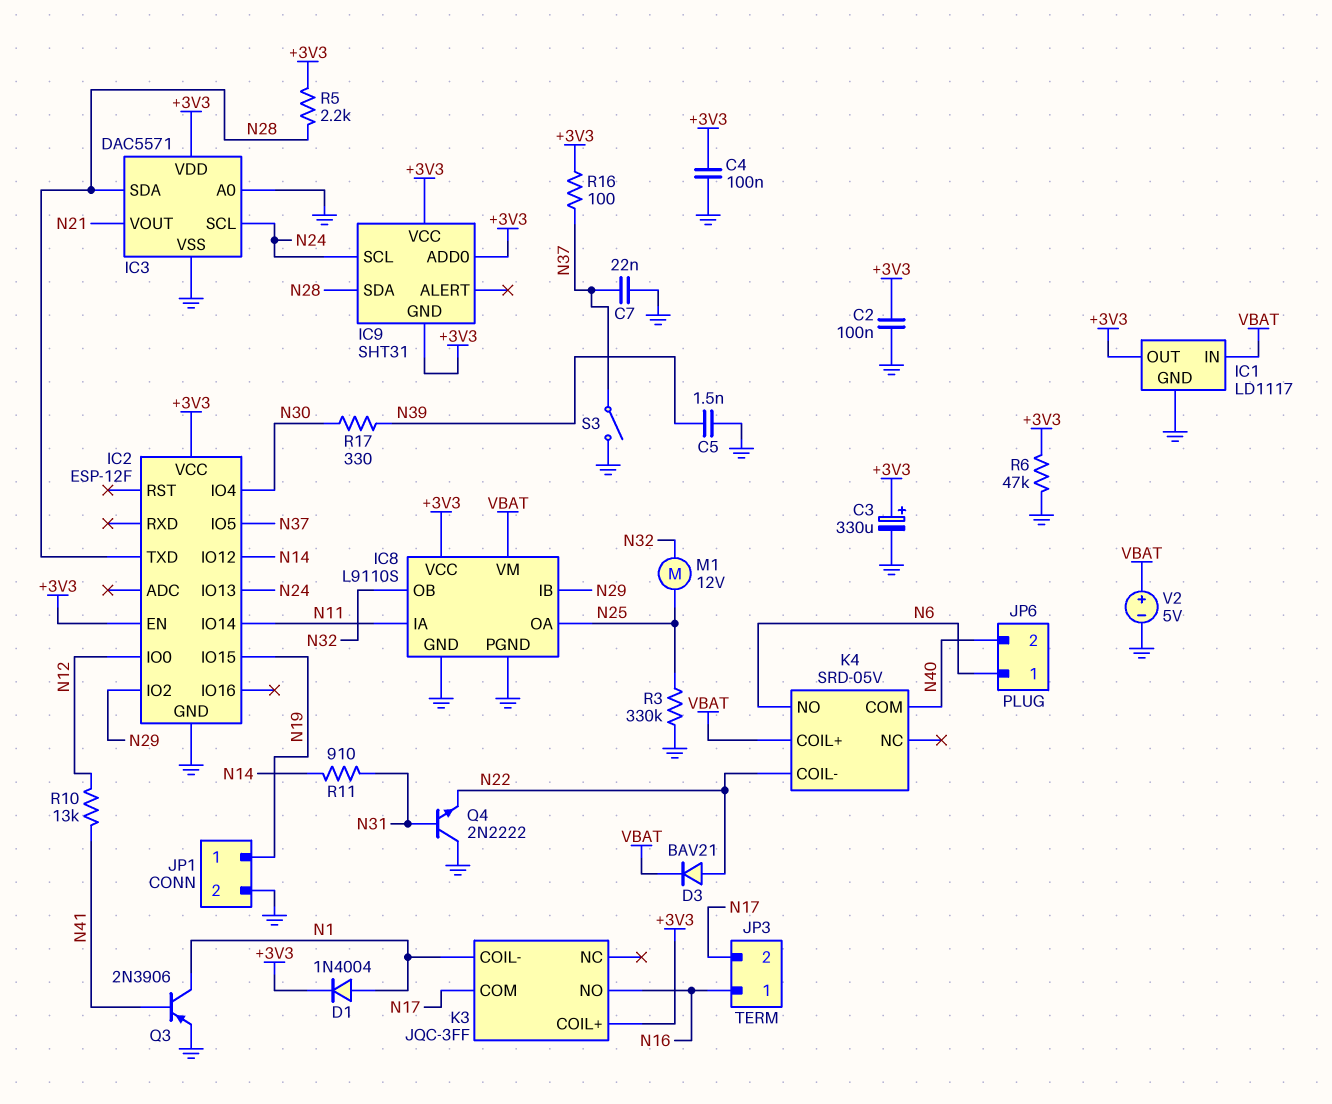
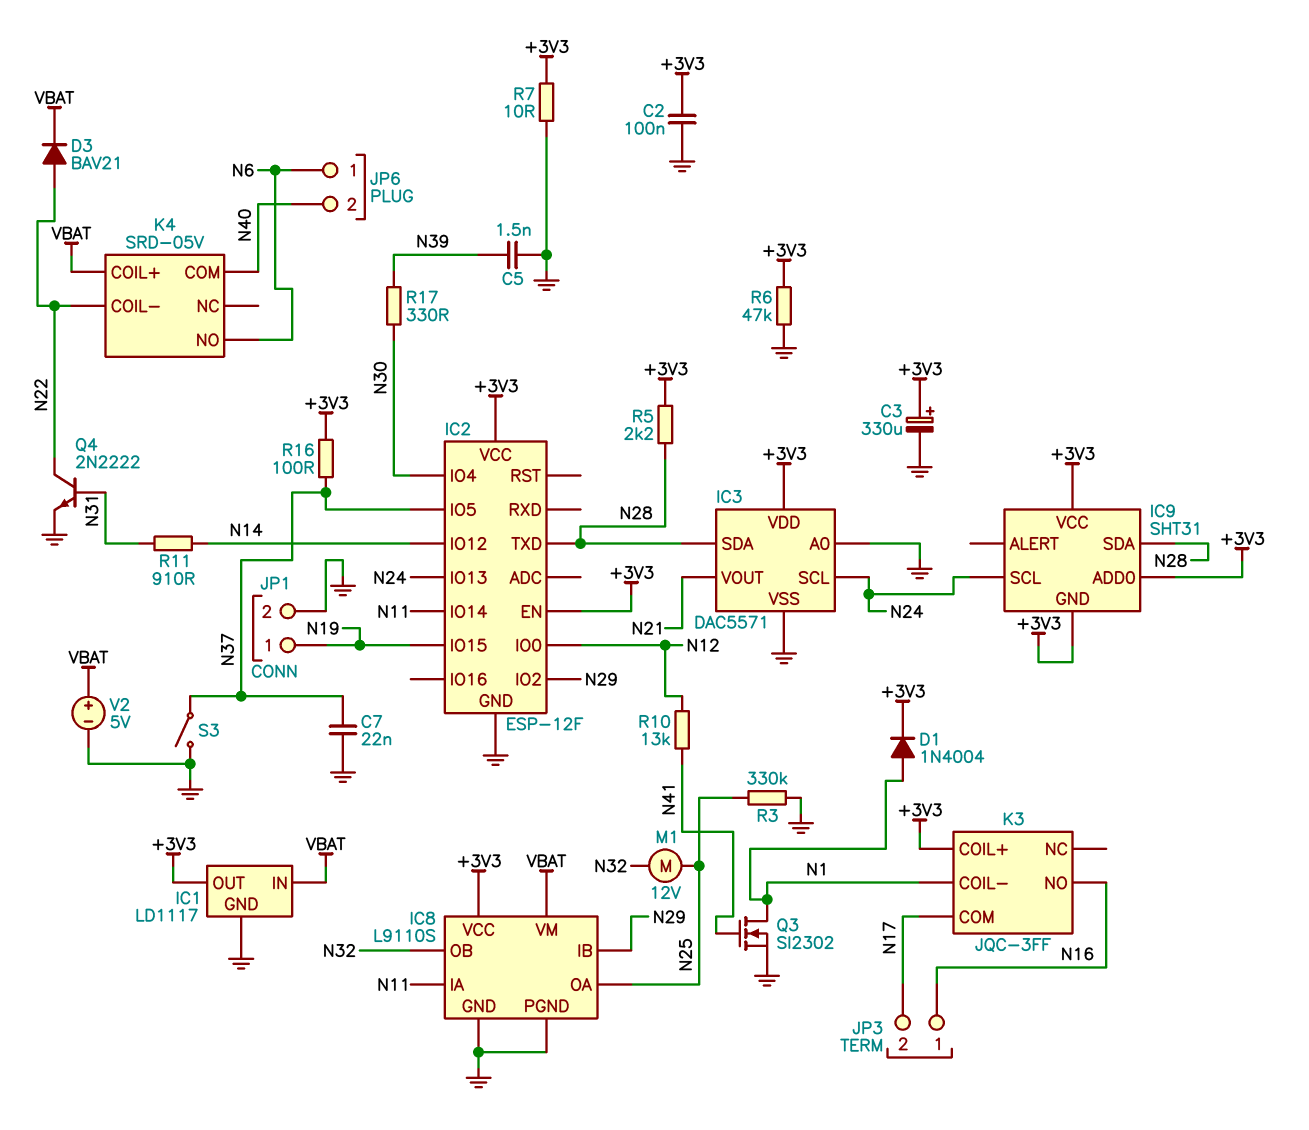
C4: 100nF (+3V3, GND) -> none
Q3: PNP 2N3906 (B N41, C N1, E GND) -> NMOS SI2302 (G N41, D N1, S GND)
Q4: NPN 2N2222 (B N31, C GND, E N22) -> NPN 2N2222 (B N31, C N22, E GND)
R7: none -> 10 (+3V3, GND)

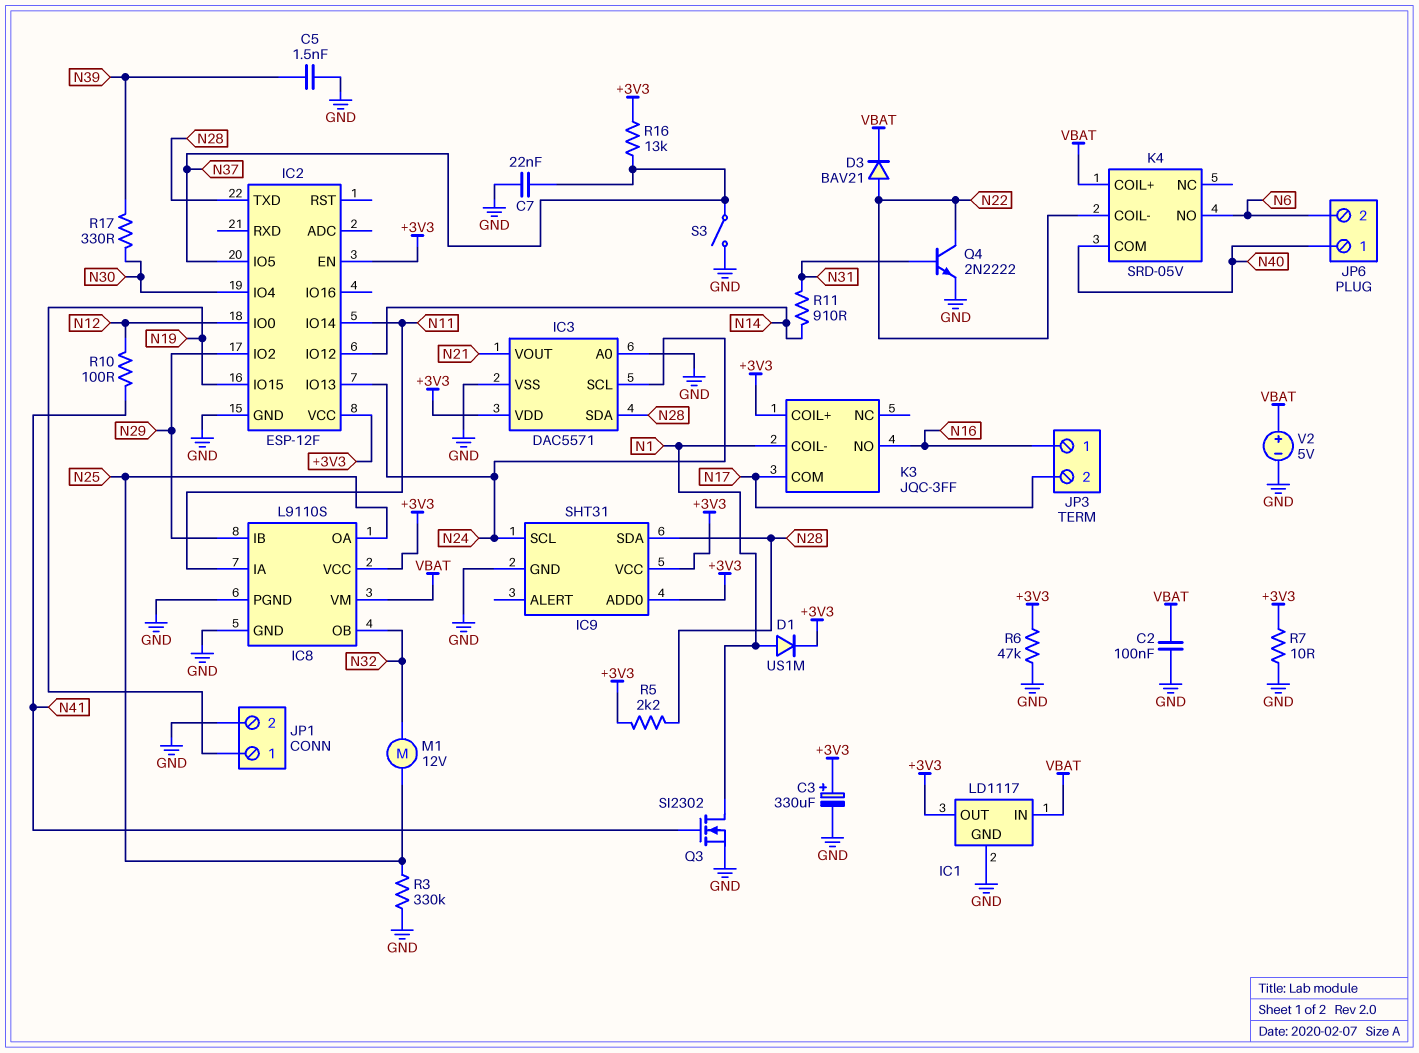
C2: 100nF (+3V3, GND) -> 100nF (GND, VBAT)
D1: diode 1N4004 (A N1, K +3V3) -> diode US1M (A N1, K +3V3)
IC9 pin GND: +3V3 -> GND
JP6 pin 1: N6 -> N40
JP6 pin 2: N40 -> N6
R10: 13k (N12, N41) -> 100 (N12, N41)
R16: 100 (+3V3, N37) -> 13k (+3V3, N37)

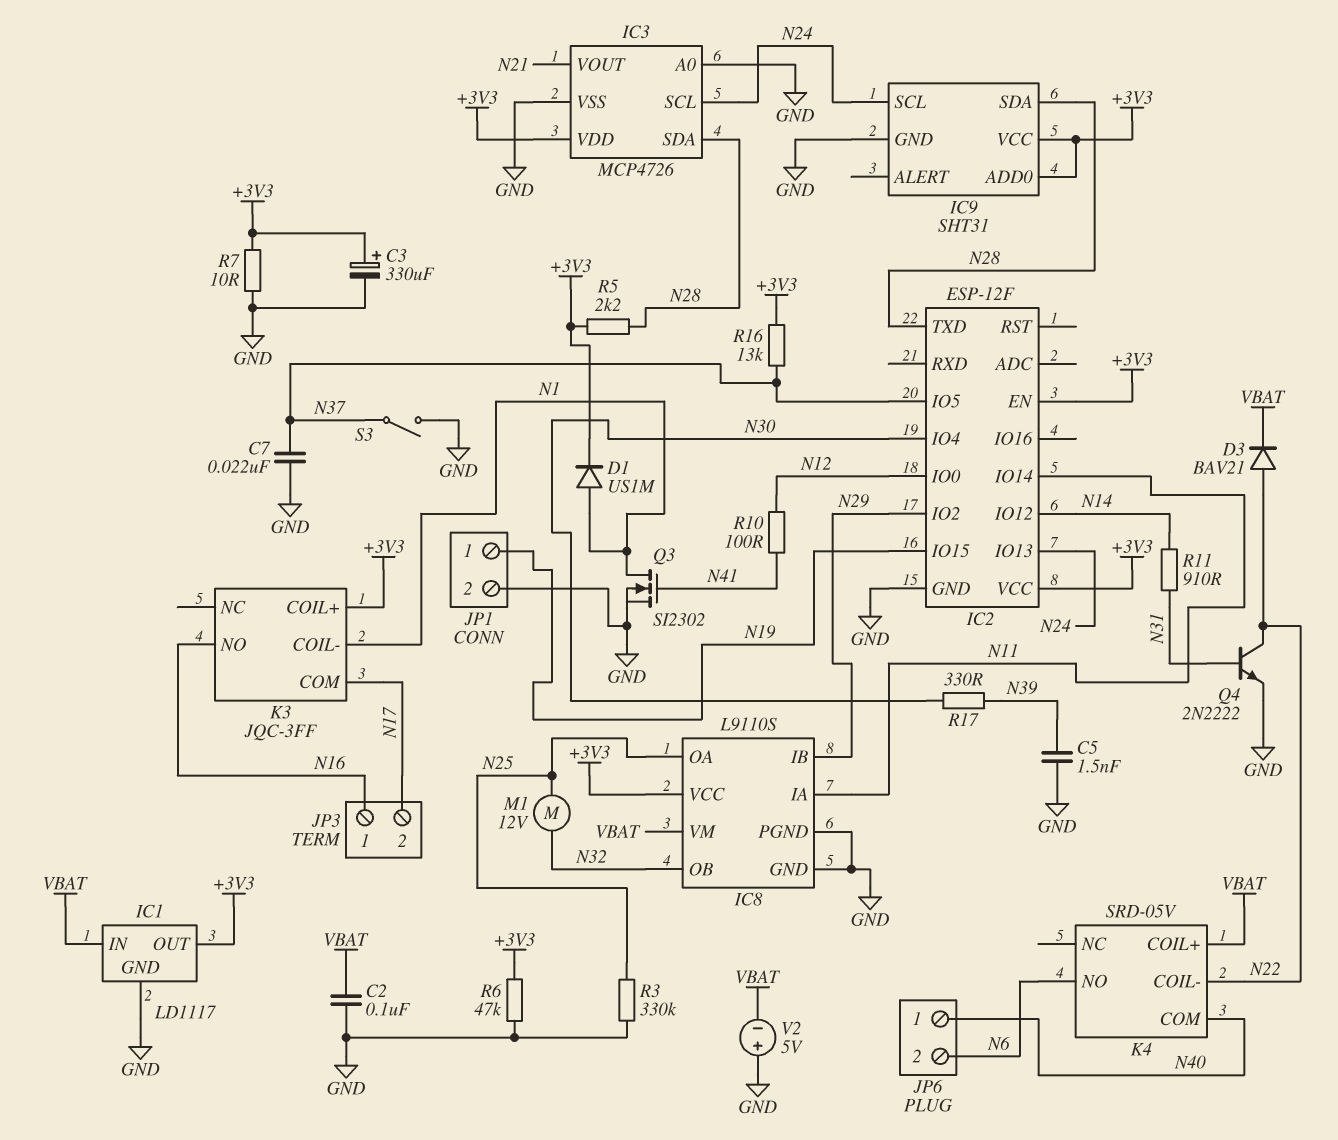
IC3: DAC5571 -> MCP4726
V2: 5V (plus VBAT, minus GND) -> 5V (plus GND, minus VBAT)

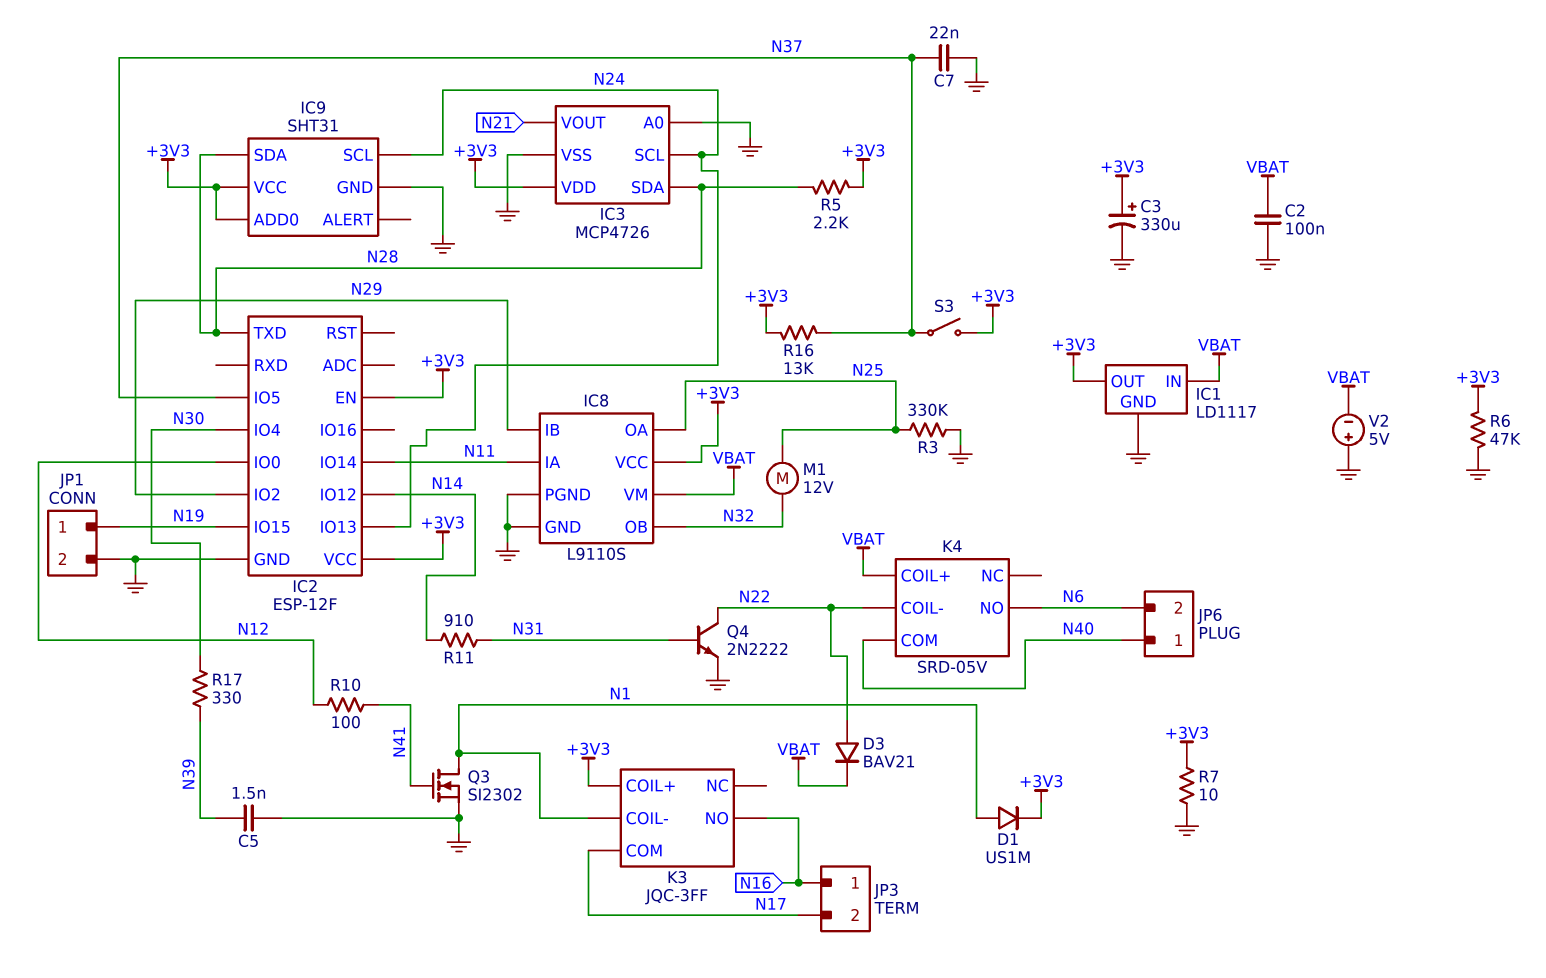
S3: switch (GND, N37) -> switch (+3V3, N37)

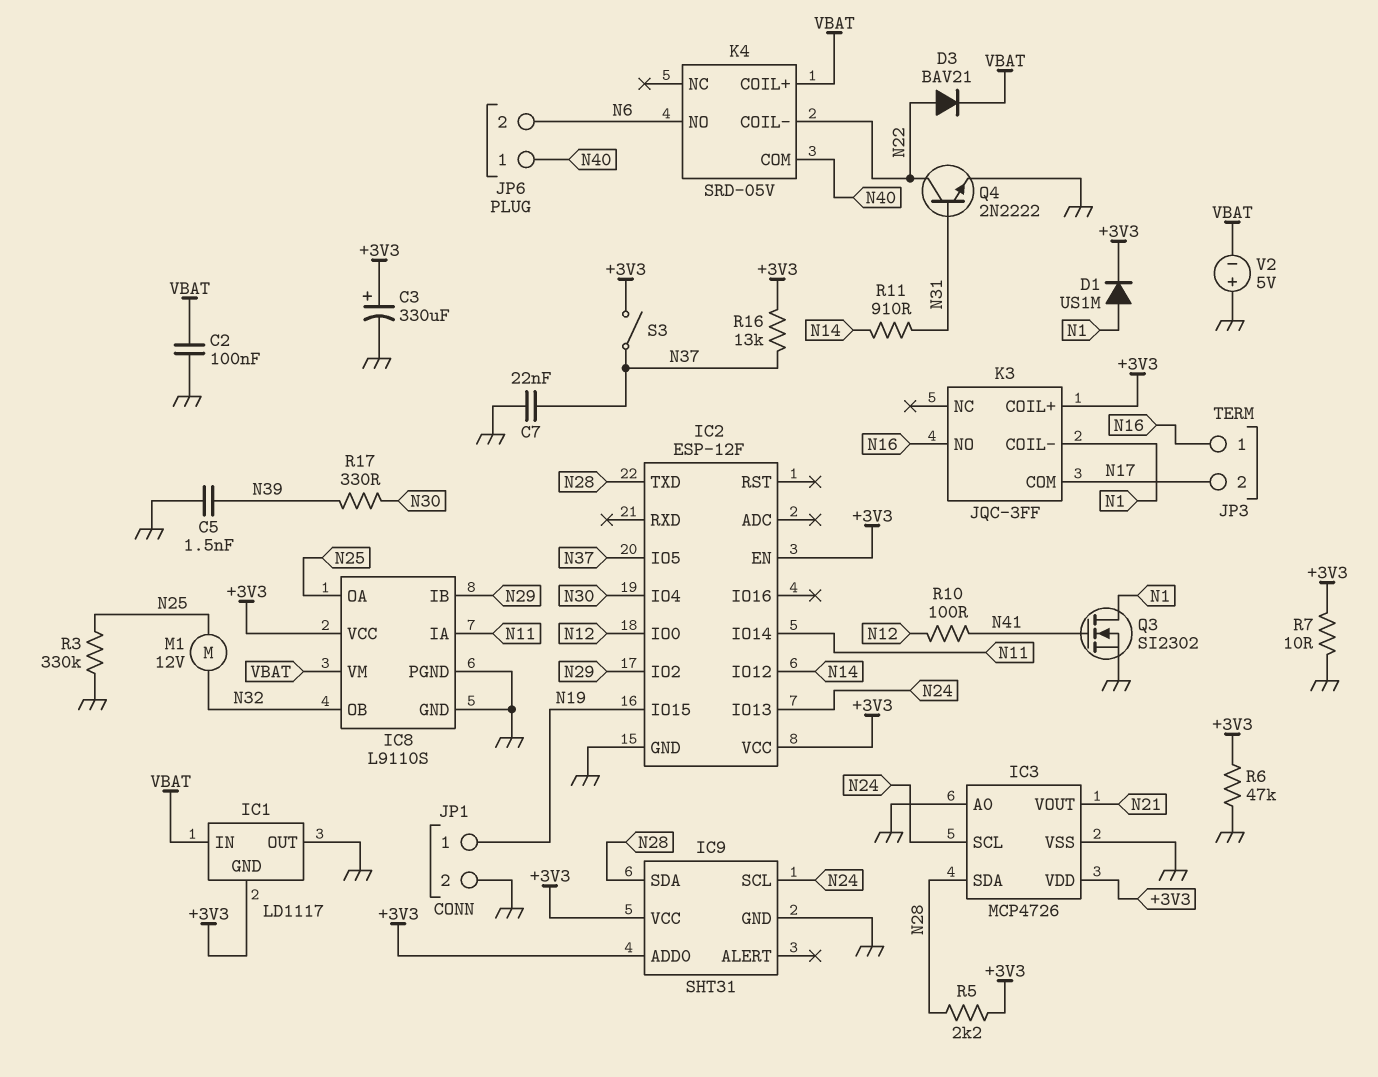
IC1 pin GND: GND -> +3V3
IC1 pin OUT: +3V3 -> GND

